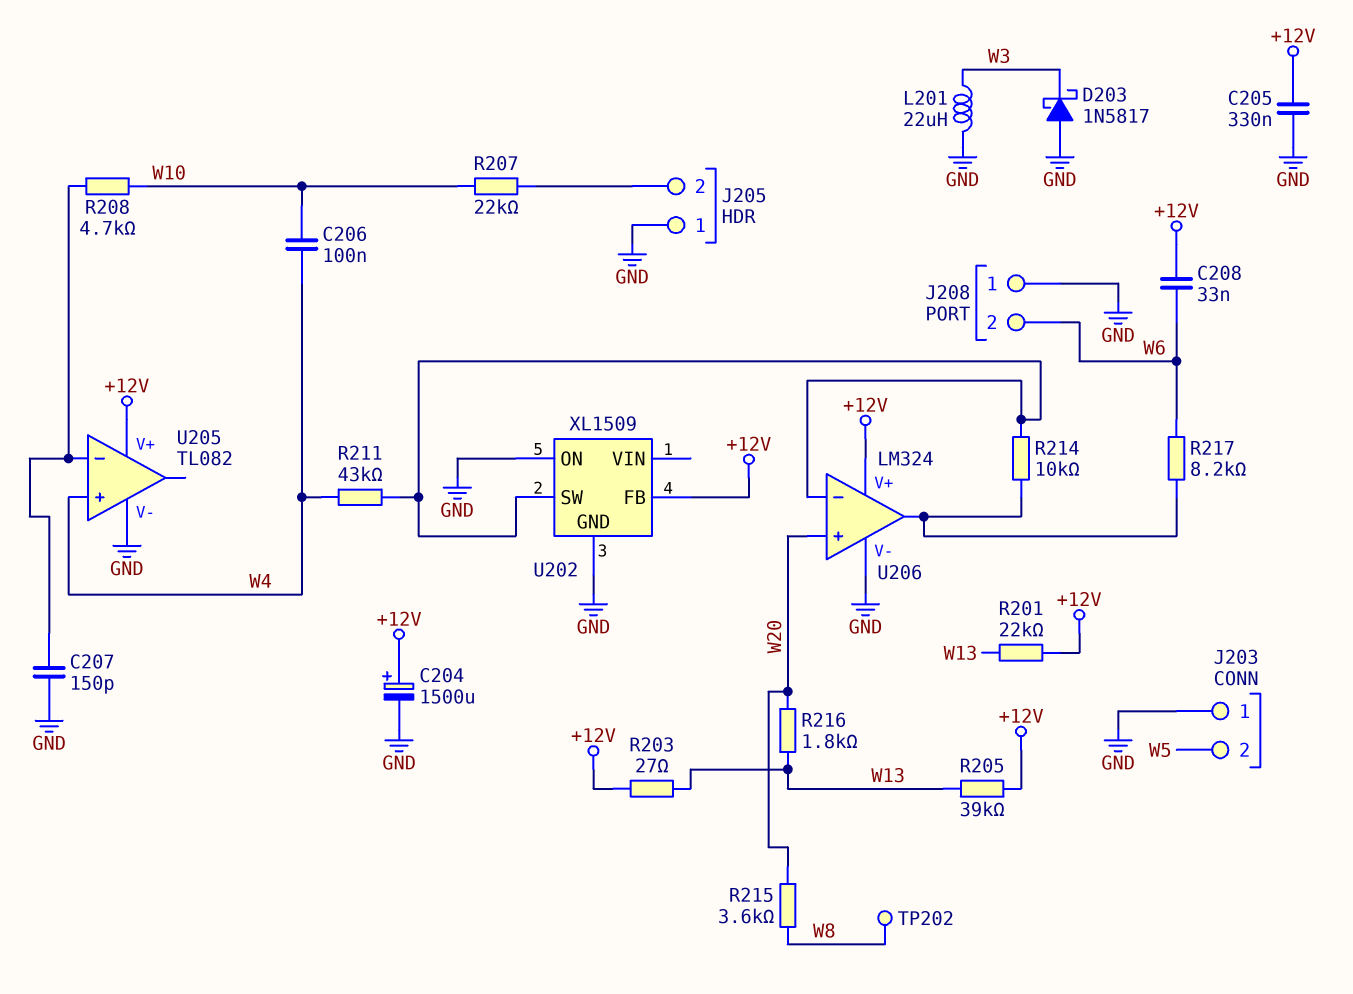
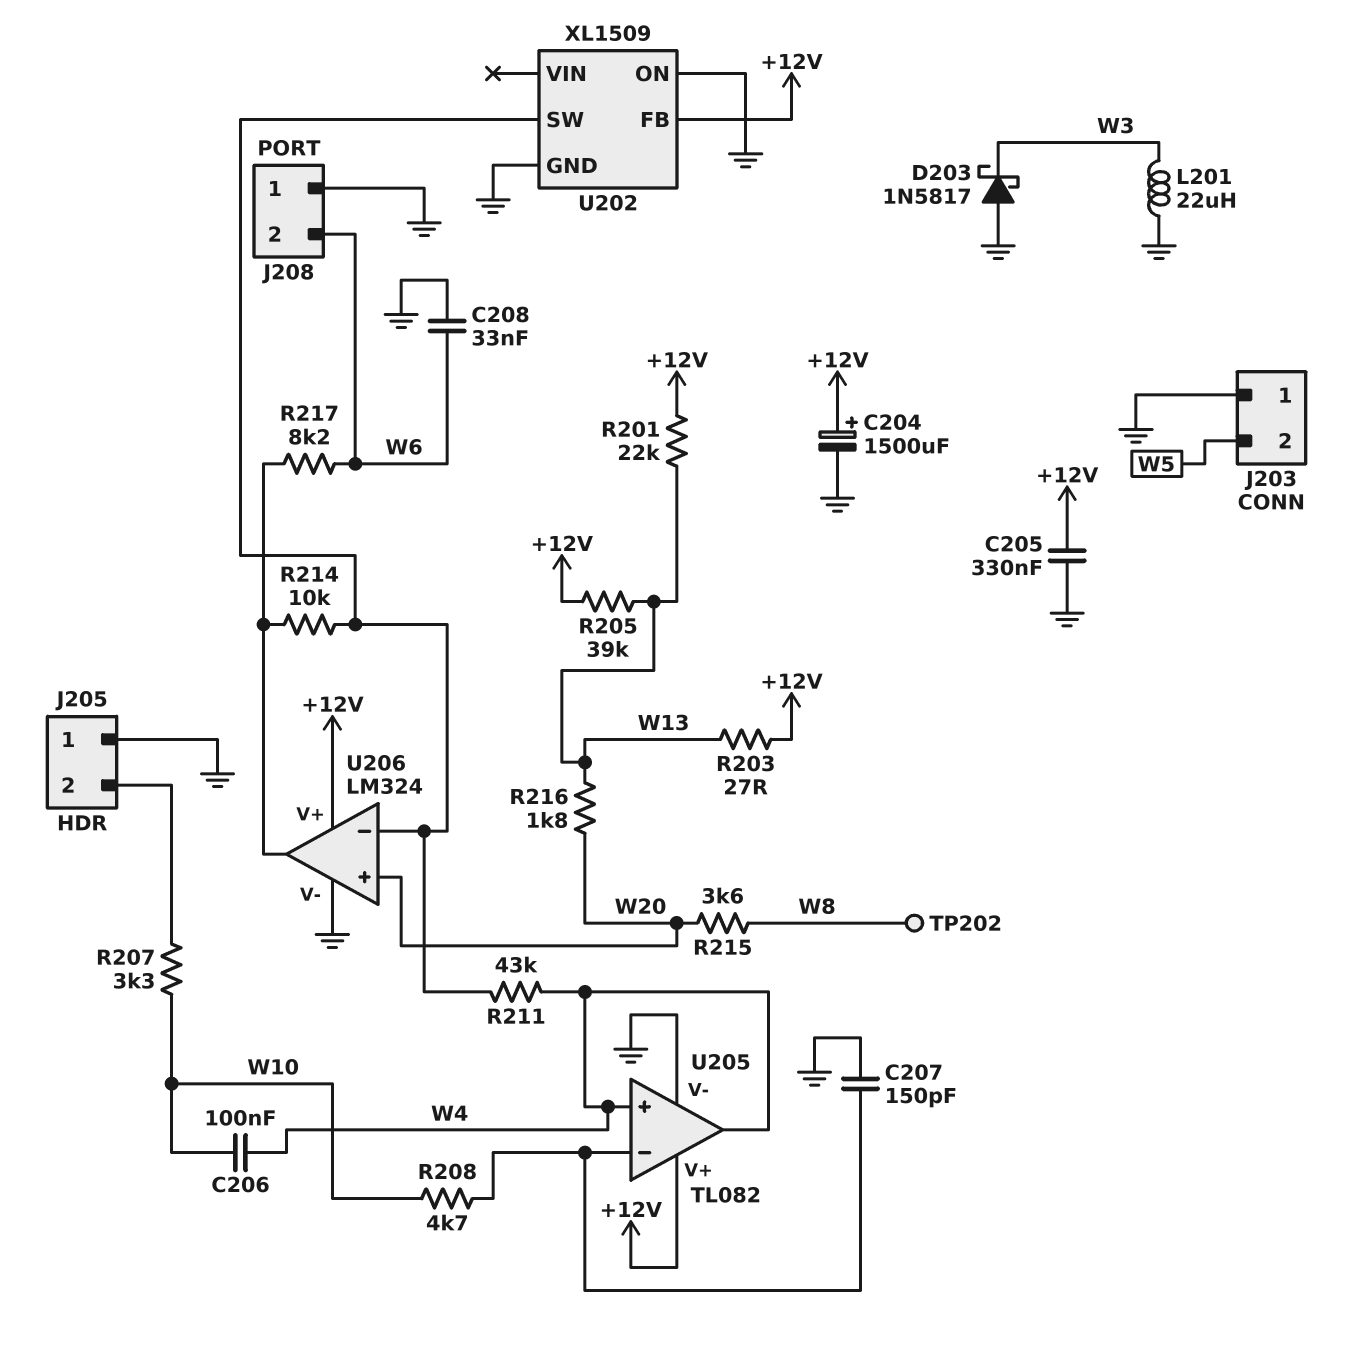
C208: 33nF (+12V, W6) -> 33nF (GND, W6)
R207: 22k (J205/2, W10) -> 3.3k (J205/2, W10)
U205 pin out: none -> W4

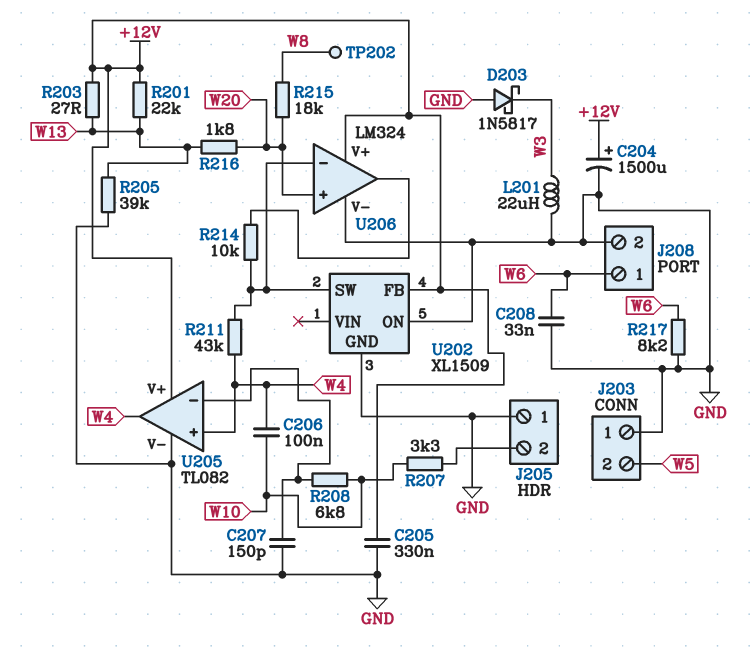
J208 pin 1: GND -> W6
J208 pin 2: W6 -> GND
R205: 39k (+12V, W13) -> 39k (GND, W13)
R208: 4.7k (U205/in-, W10) -> 6.8k (U205/in-, W10)
R215: 3.6k (W8, W20) -> 18k (W8, W20)
R217: 8.2k (U206/out, W6) -> 8.2k (GND, W6)

